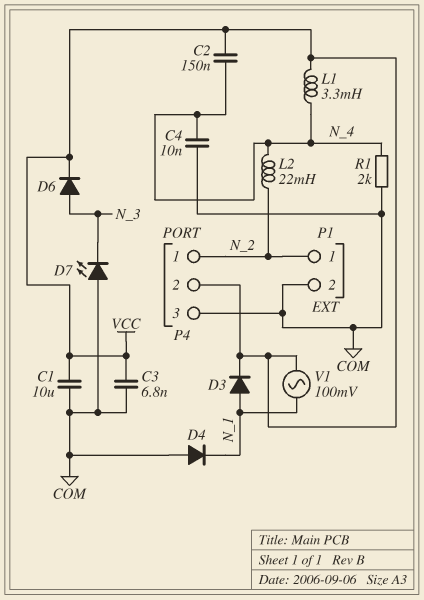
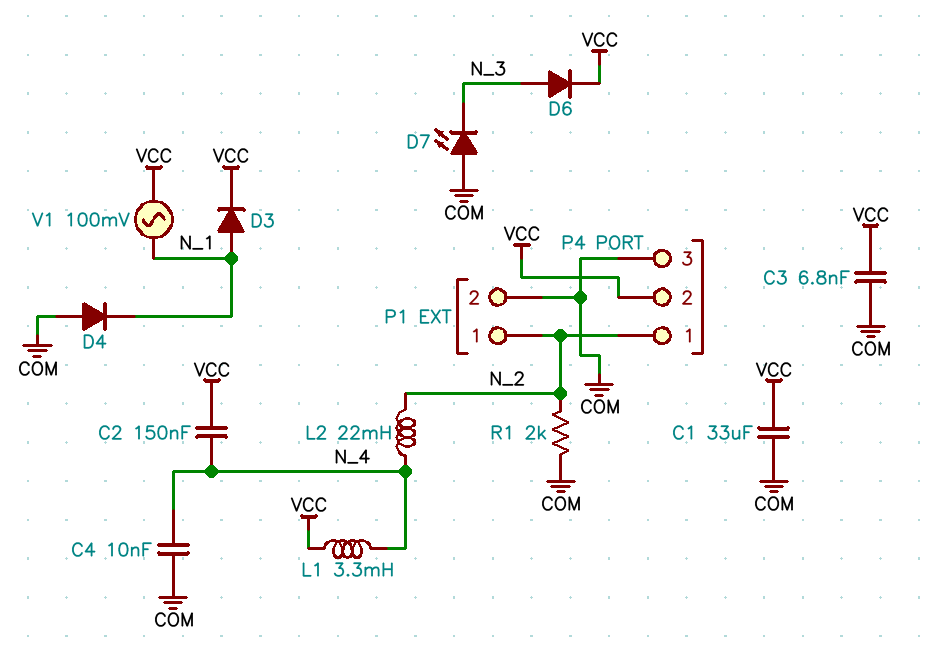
C1: 10uF (COM, VCC) -> 33uF (COM, VCC)
R1: 2k (COM, N_4) -> 2k (COM, N_2)

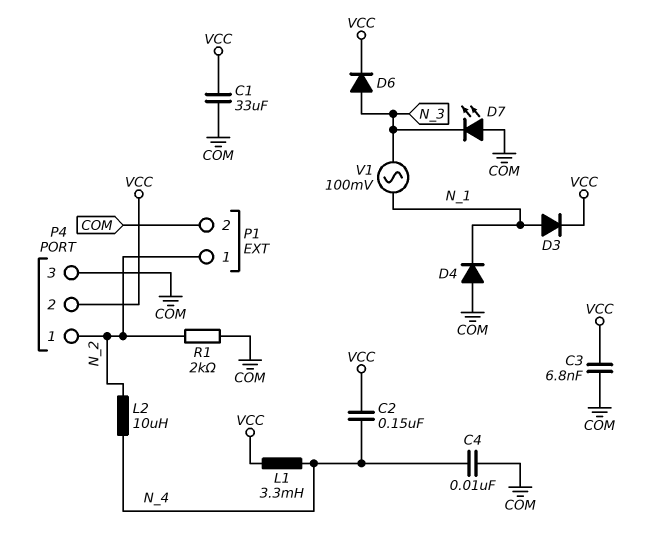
L2: 22mH (N_2, N_4) -> 10uH (N_2, N_4)
V1: AC 100mV (N_1, VCC) -> AC 100mV (N_1, N_3)

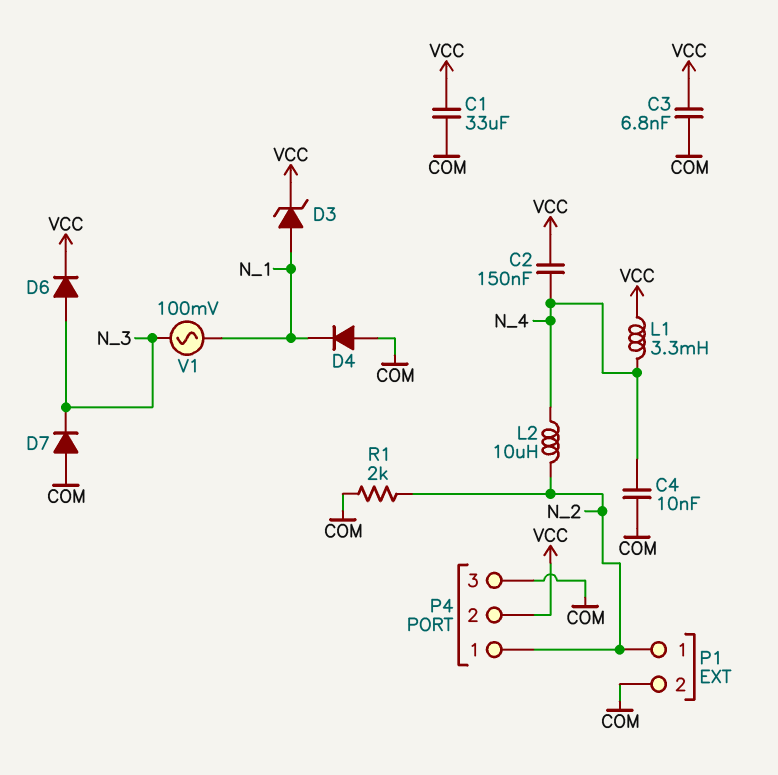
D3: diode (A N_1, K VCC) -> zener (A N_1, K VCC)
D7: LED (A COM, K N_3) -> diode (A COM, K N_3)

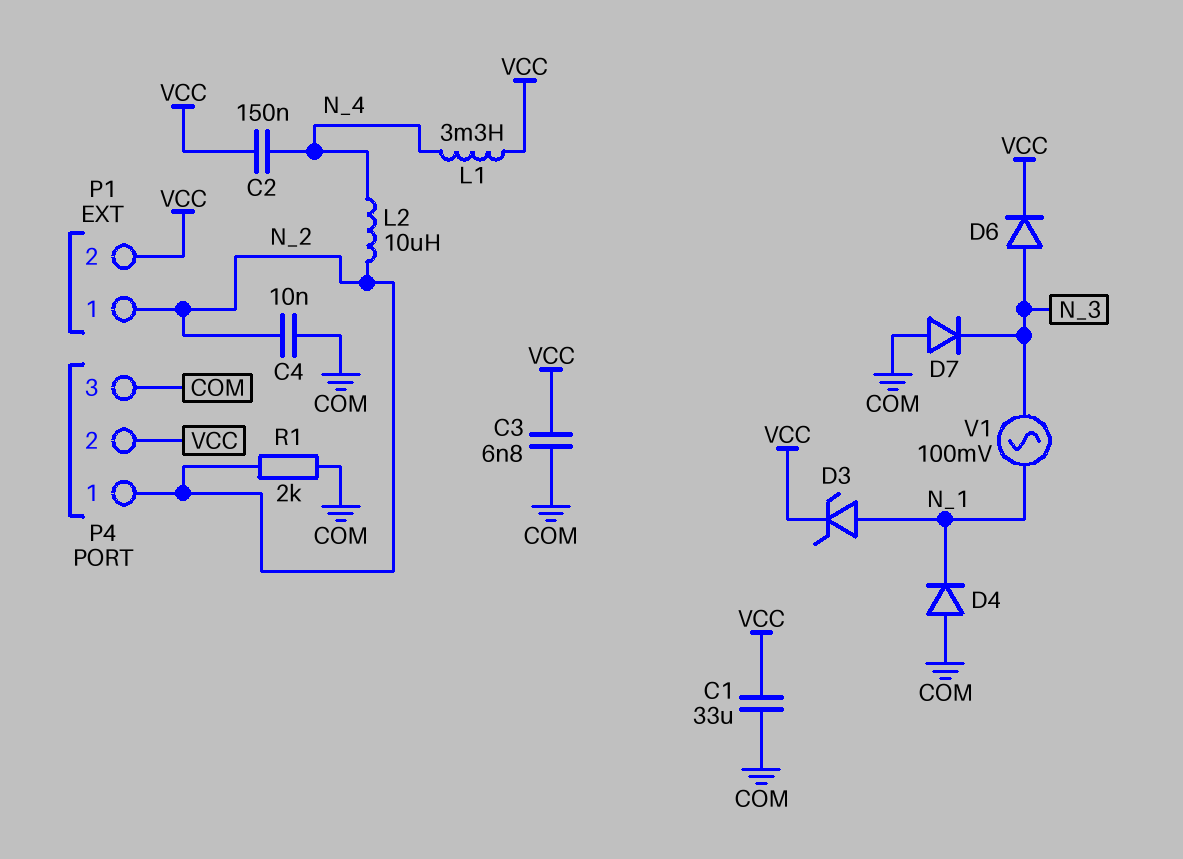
C4: 10nF (COM, N_4) -> 10nF (COM, N_2)
P1 pin 2: COM -> VCC

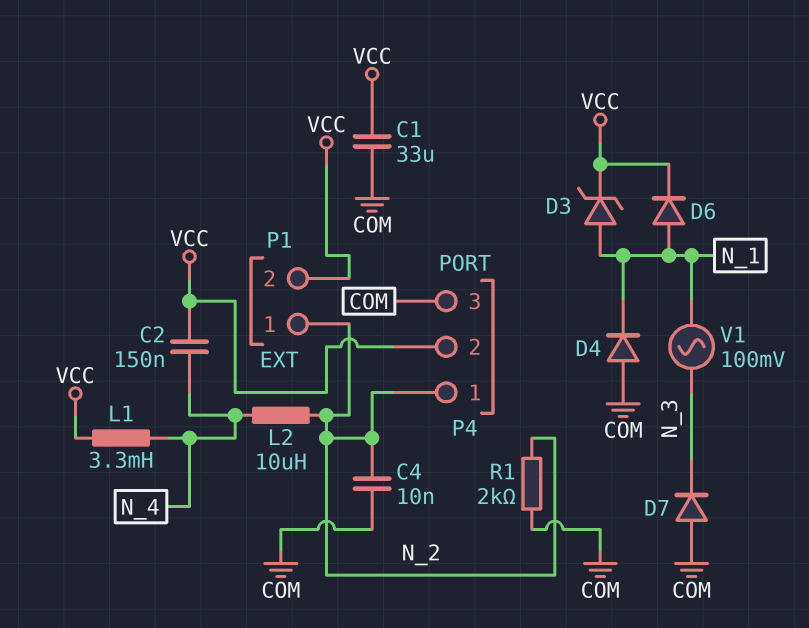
C3: 6.8nF (COM, VCC) -> none
D6: diode (A N_3, K VCC) -> diode (A N_1, K VCC)

